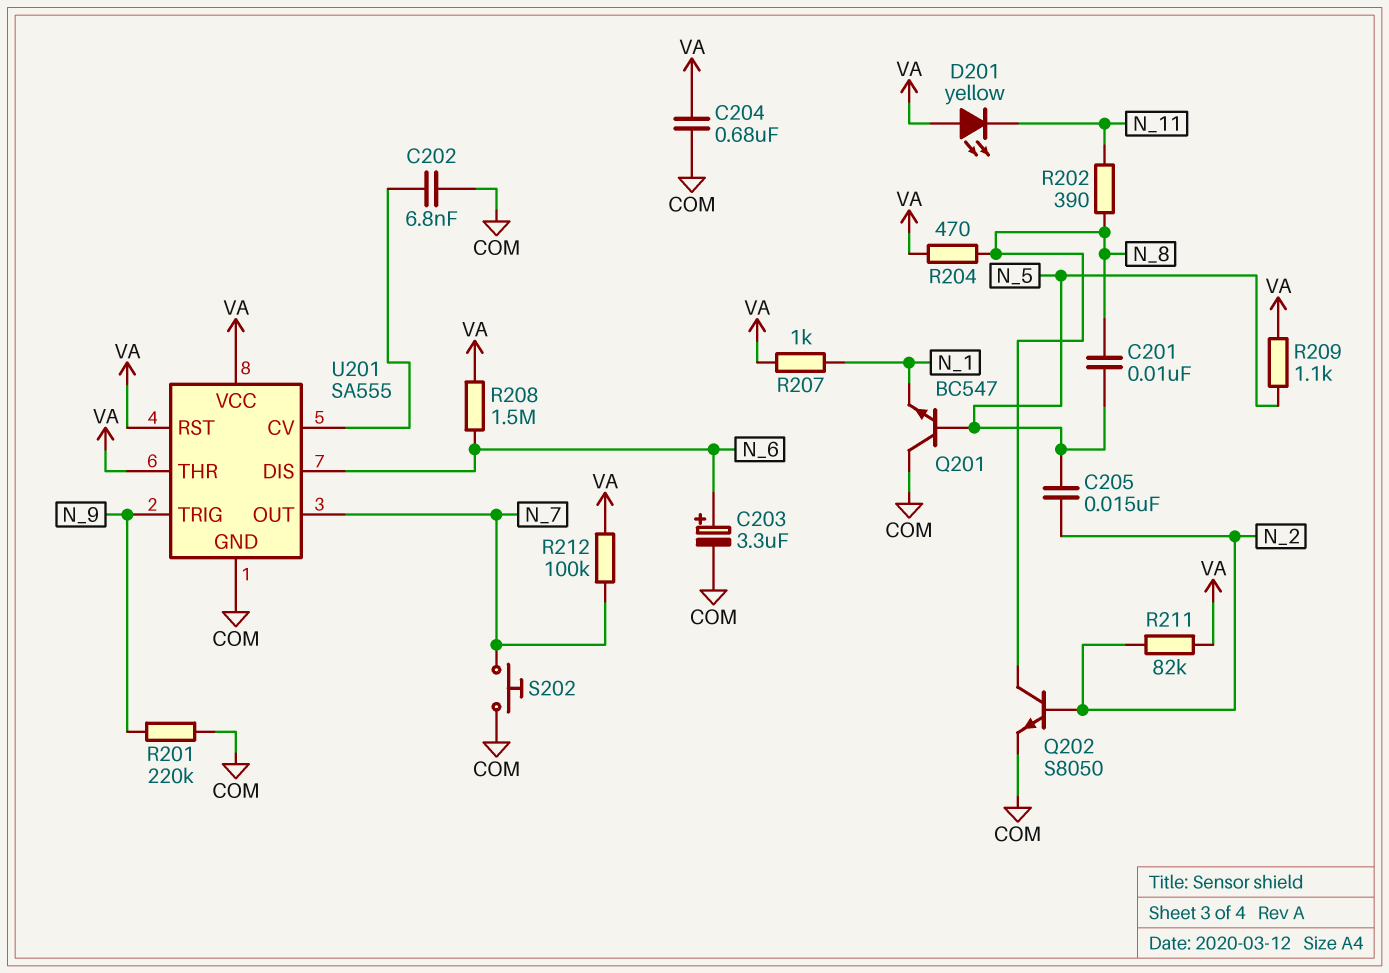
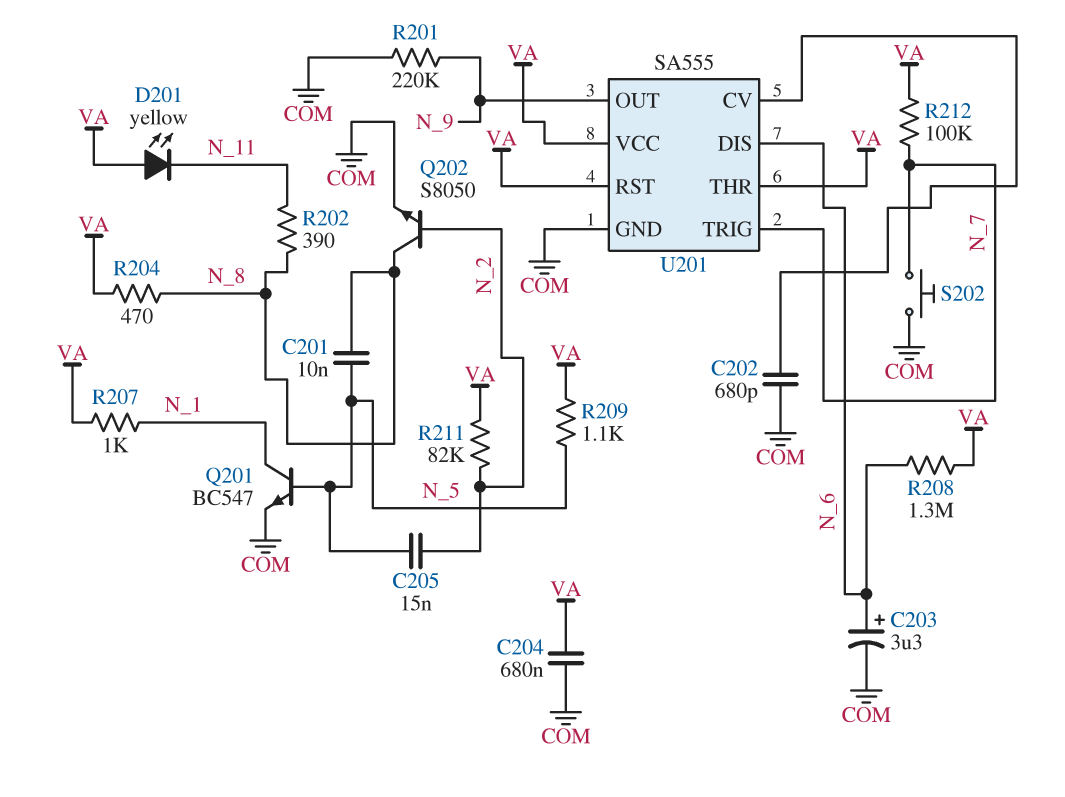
C202: 6.8nF (COM, U201/CV) -> 680pF (COM, U201/CV)
Q201: NPN BC547 (B N_5, C COM, E N_1) -> NPN BC547 (B N_5, C N_1, E COM)
R208: 1.5M (N_6, VA) -> 1.3M (N_6, VA)
U201 pin OUT: N_7 -> N_9
U201 pin TRIG: N_9 -> N_7

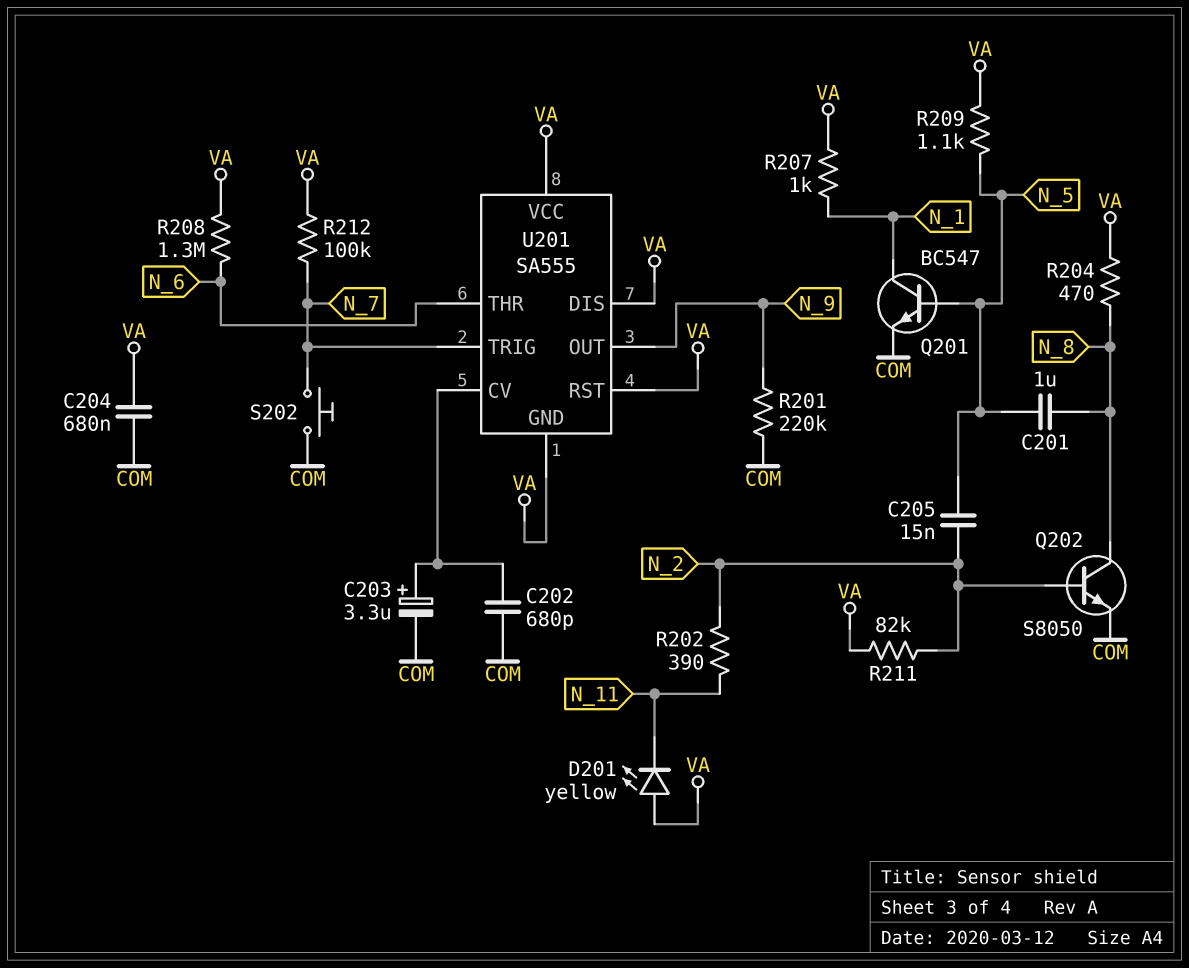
C201: 10nF (N_5, N_8) -> 1uF (N_5, N_8)
C203: 3.3uF (plus N_6, minus COM) -> 3.3uF (plus U201/CV, minus COM)
R202: 390 (N_8, N_11) -> 390 (N_2, N_11)
U201 pin DIS: N_6 -> VA
U201 pin GND: COM -> VA
U201 pin THR: VA -> N_6

